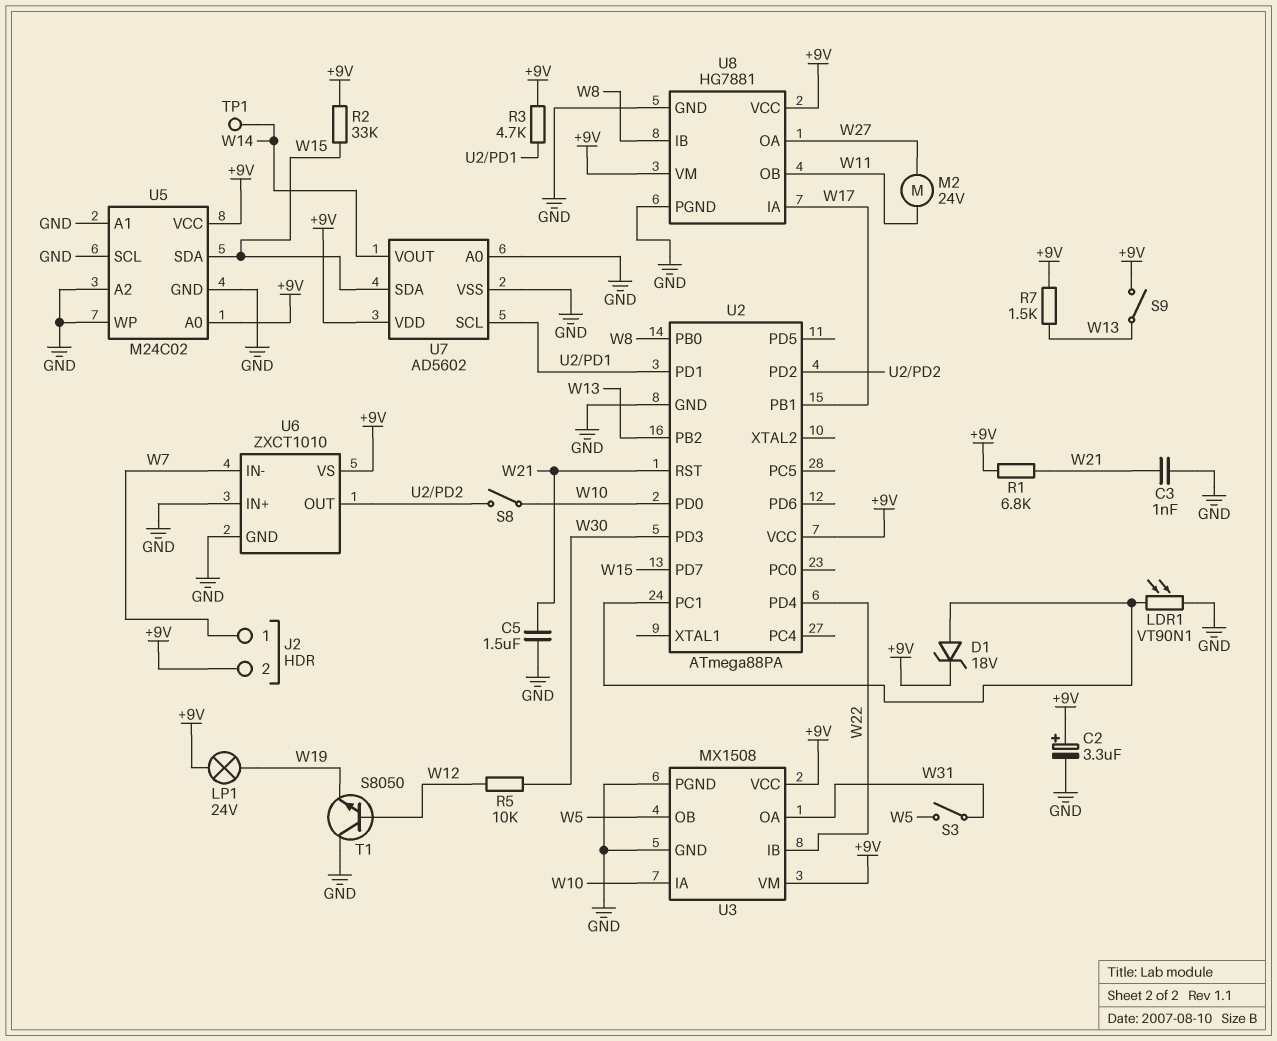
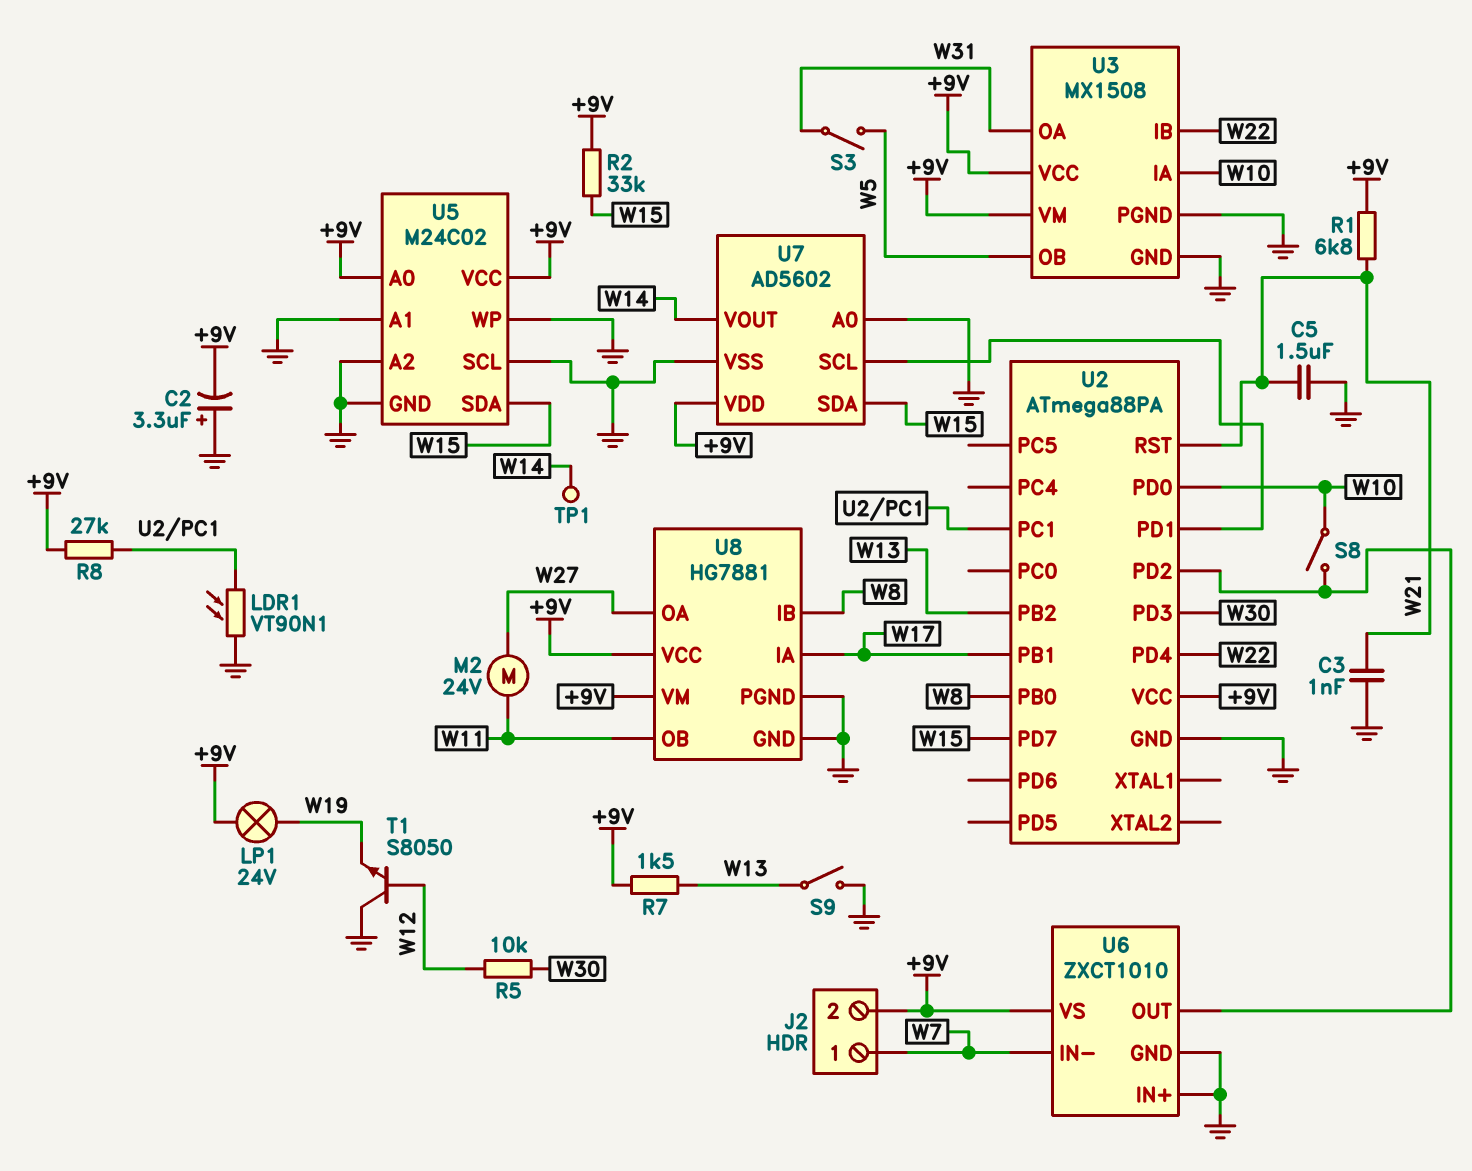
C2: 3.3uF (plus +9V, minus GND) -> 3.3uF (plus GND, minus +9V)
D1: zener 18V (A U2/PC1, K +9V) -> none
R3: 4.7k (+9V, U2/PD1) -> none
R8: none -> 27k (+9V, U2/PC1)
S9: switch (+9V, W13) -> switch (GND, W13)

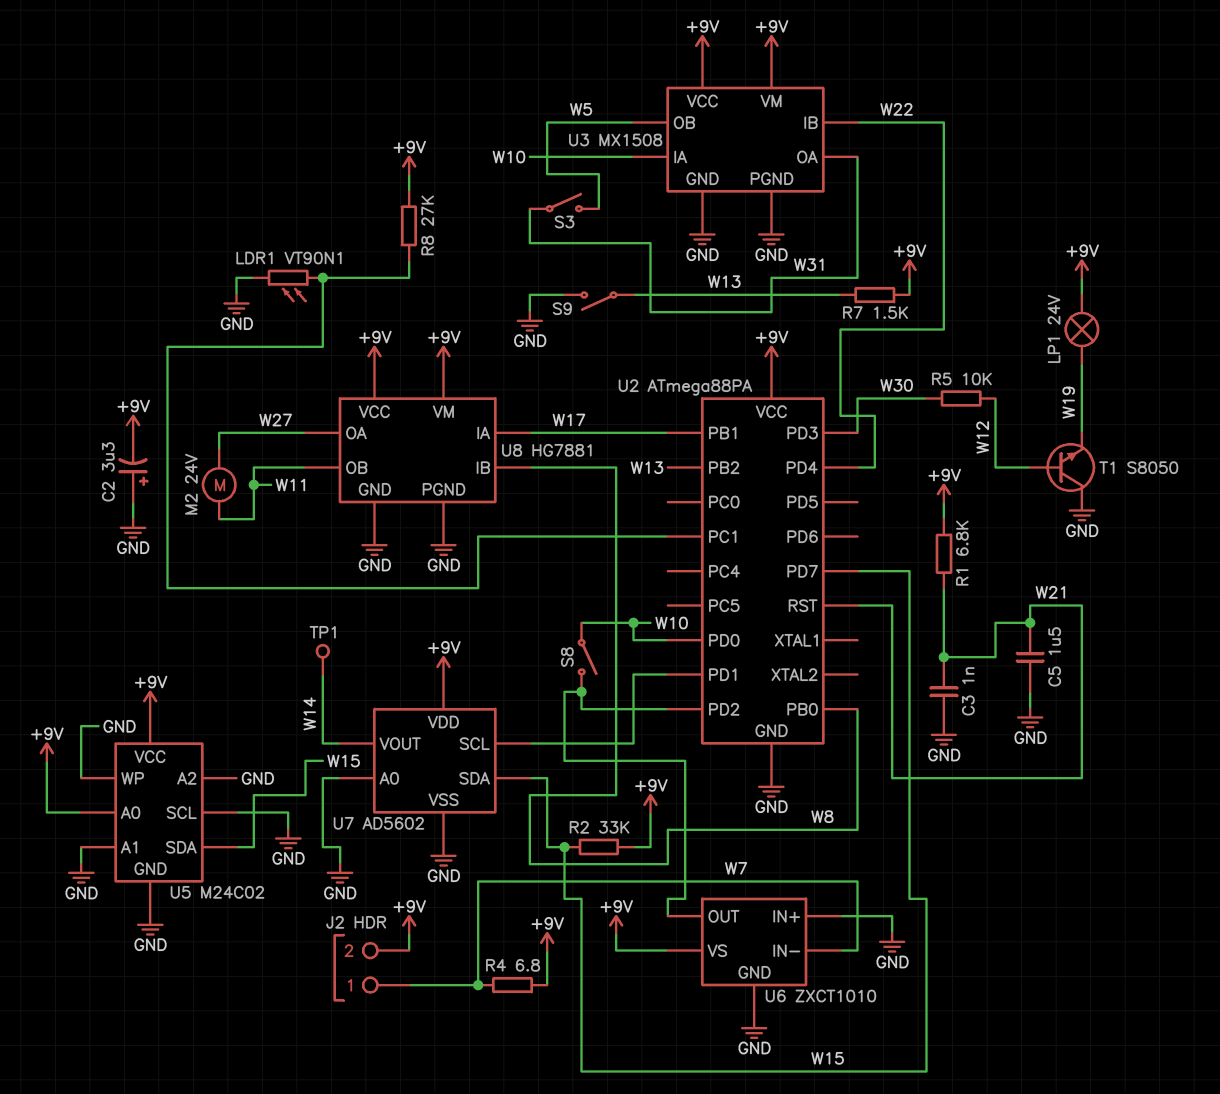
R4: none -> 6.8 (+9V, W7)

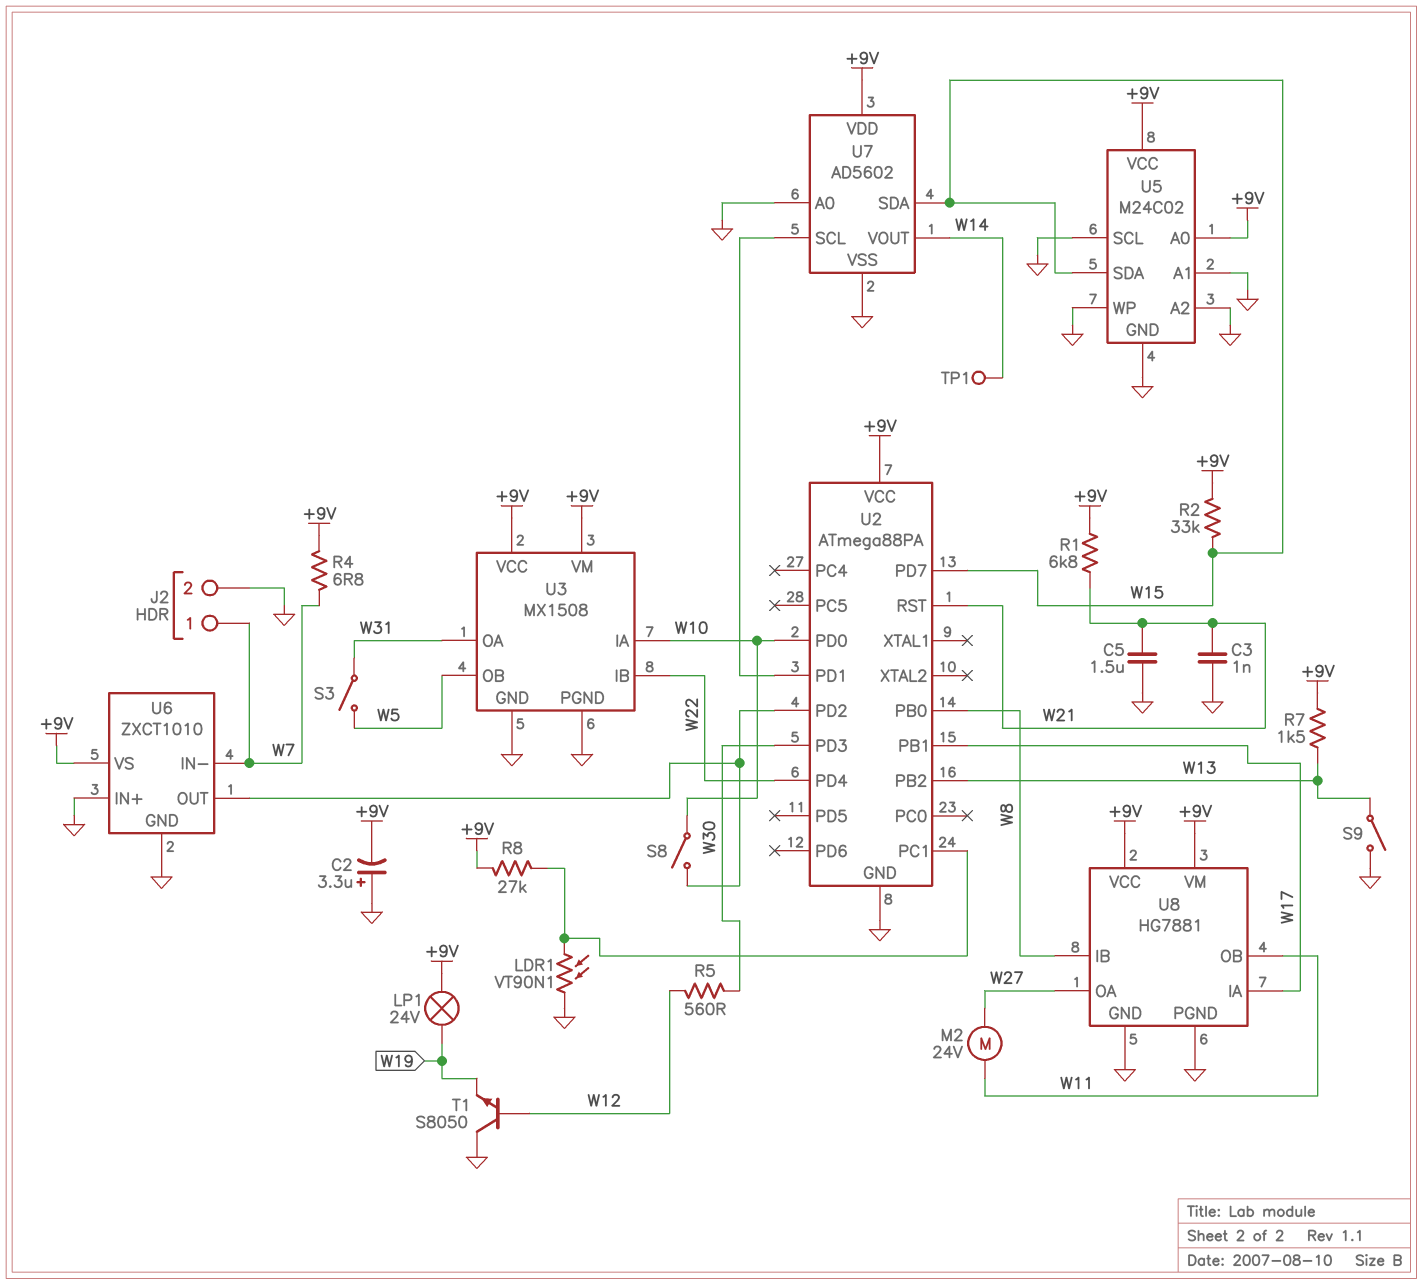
J2 pin 2: +9V -> GND
R5: 10k (W12, W30) -> 560 (W12, W30)

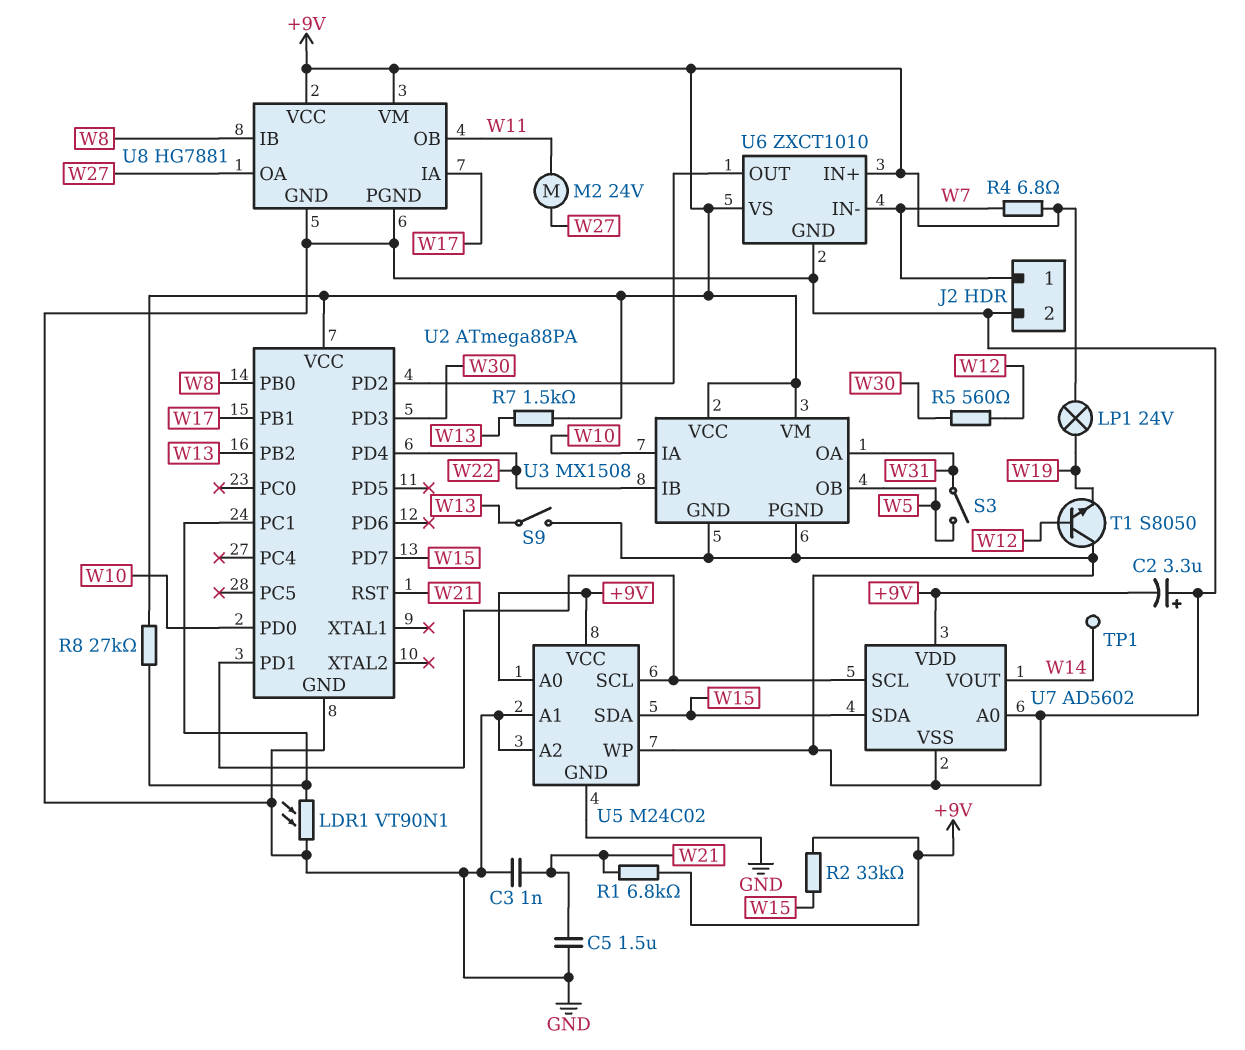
S8: switch (U2/PD2, W10) -> none
U5 pin SCL: GND -> U2/PD1
U6 pin IN+: GND -> +9V

